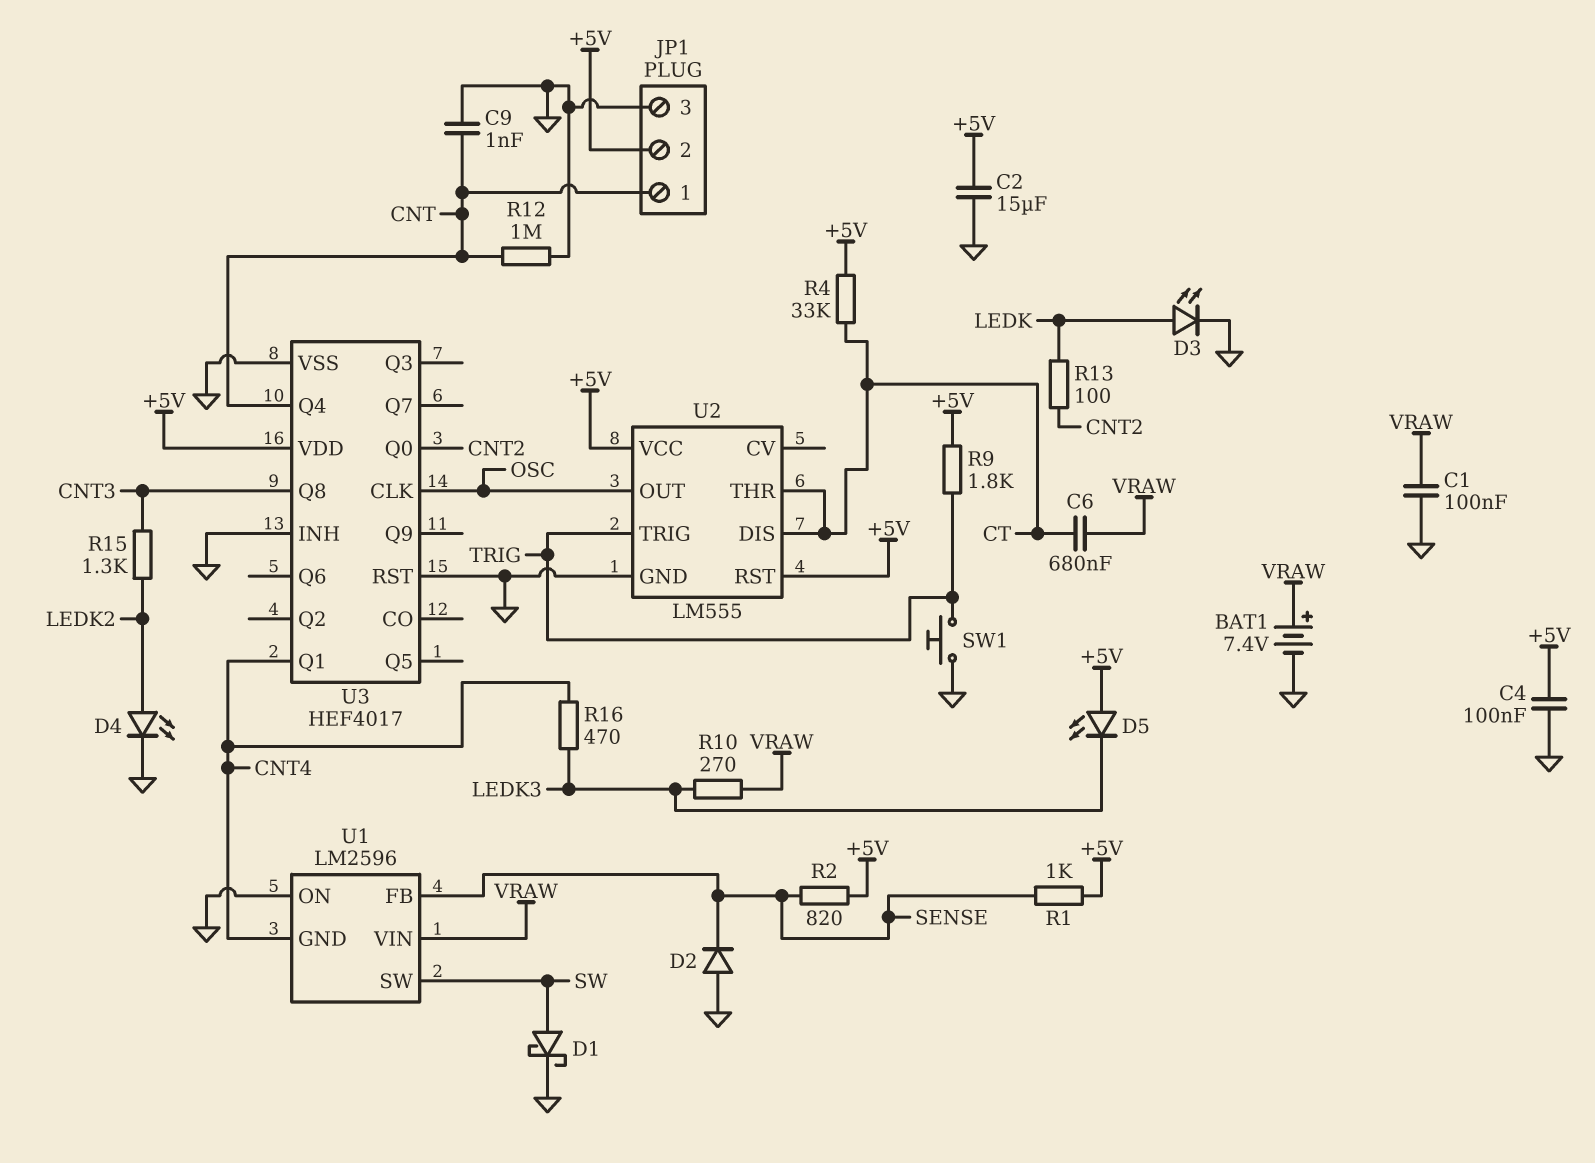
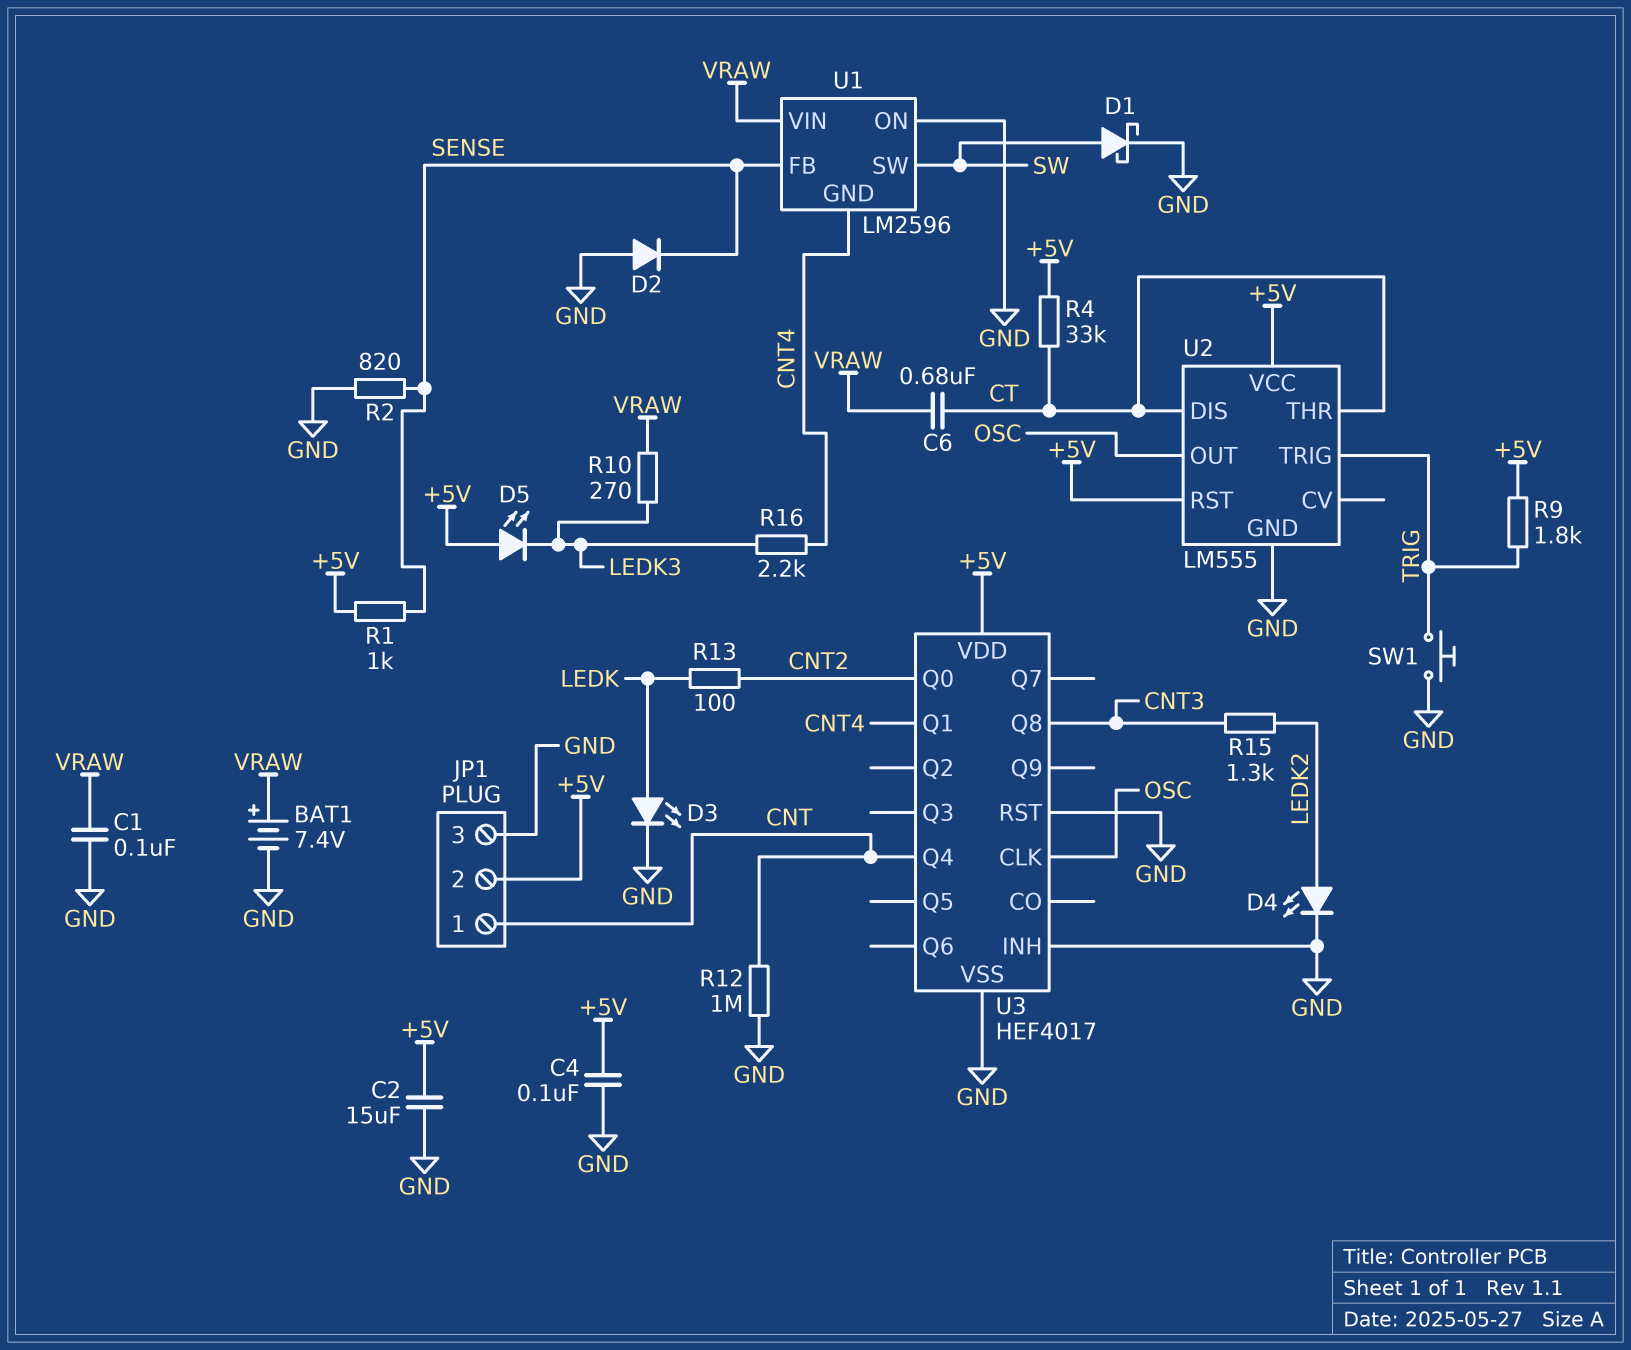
C9: 1nF (CNT, GND) -> none
R2: 820 (+5V, SENSE) -> 820 (GND, SENSE)
R16: 470 (CNT4, LEDK3) -> 2.2k (CNT4, LEDK3)

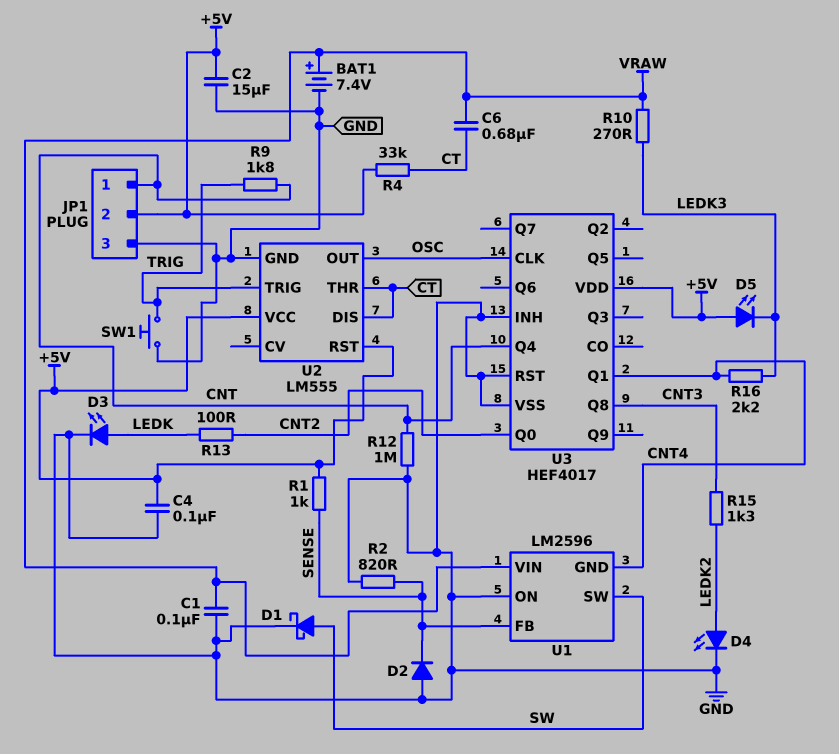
R9: 1.8k (+5V, TRIG) -> 1.8k (CNT, TRIG)

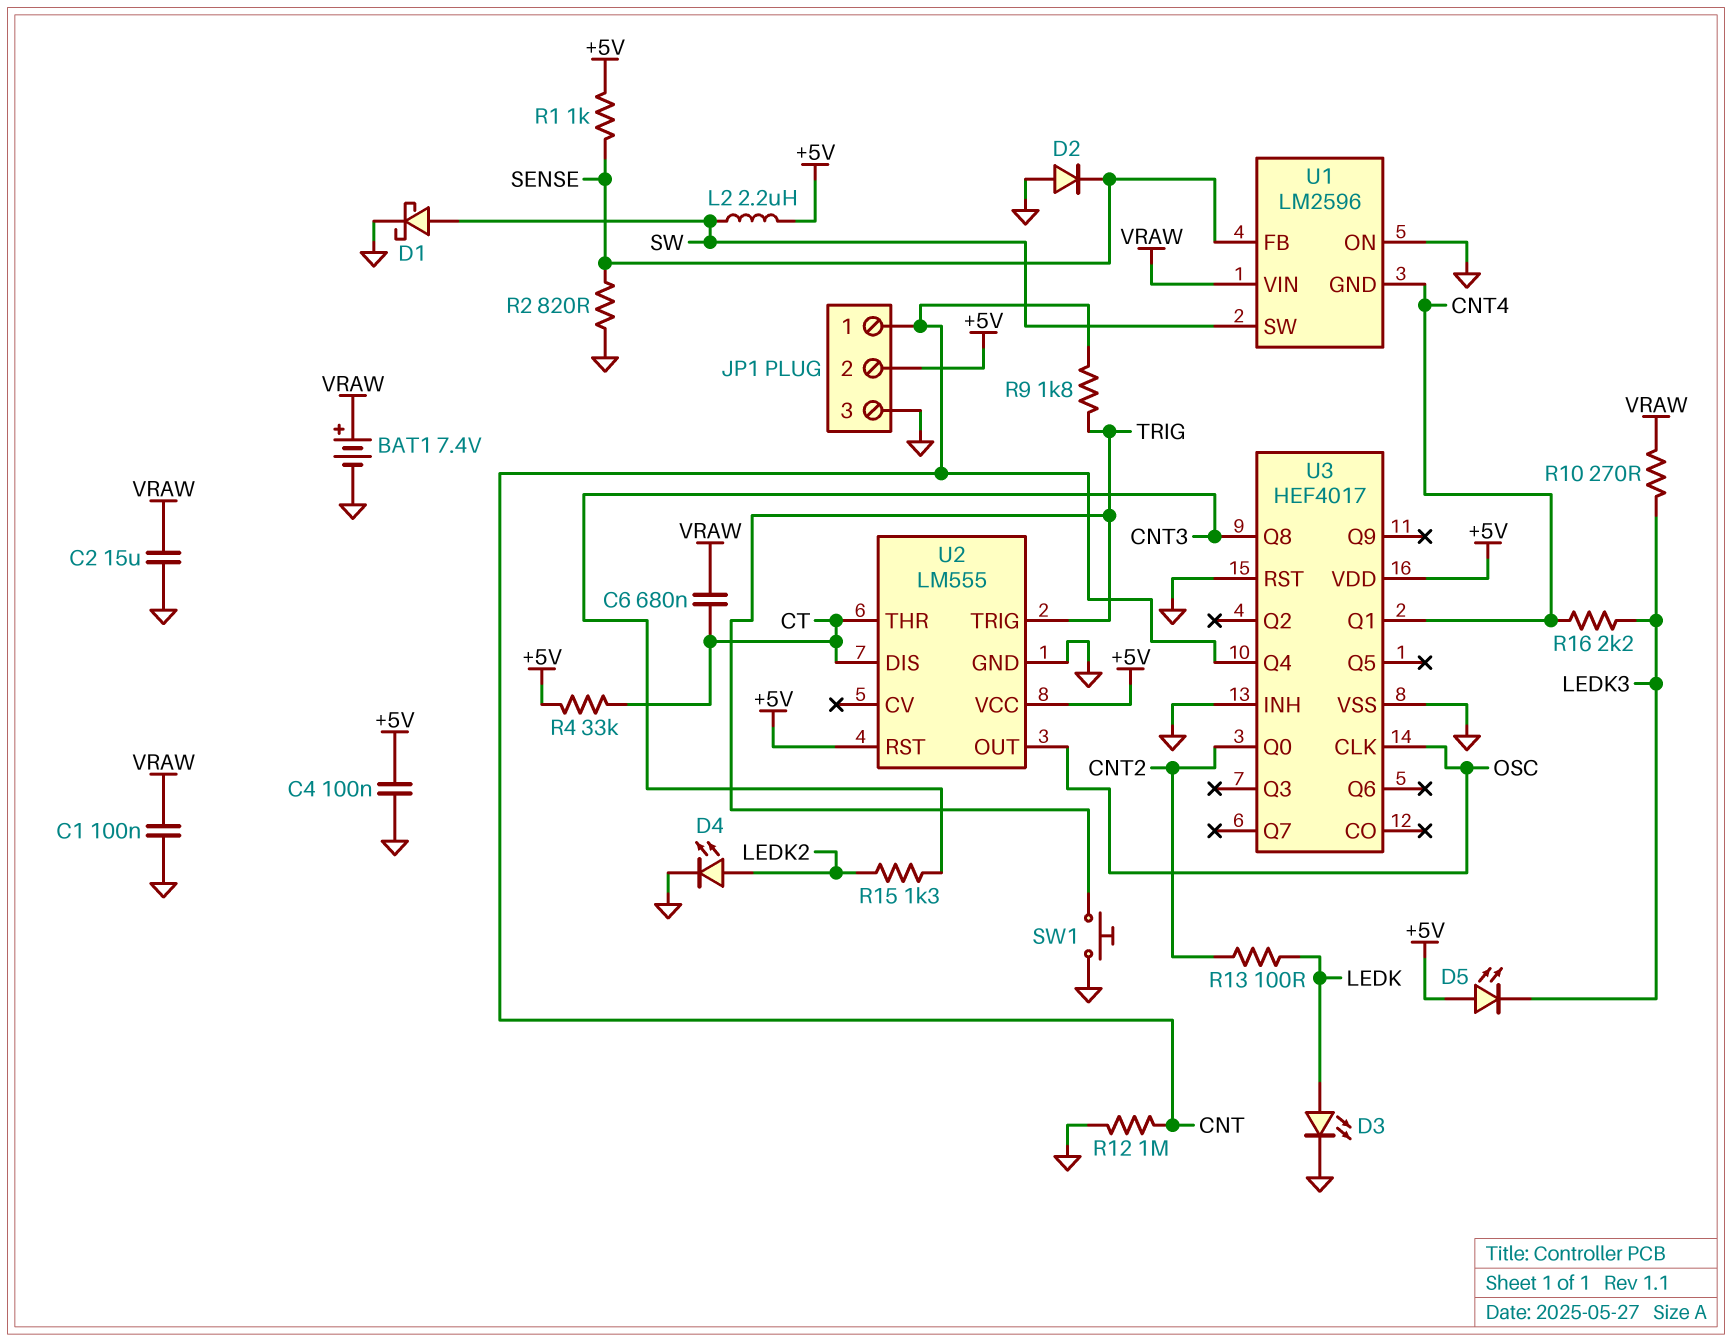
C2: 15uF (+5V, GND) -> 15uF (GND, VRAW)
L2: none -> 2.2uH (+5V, SW)

